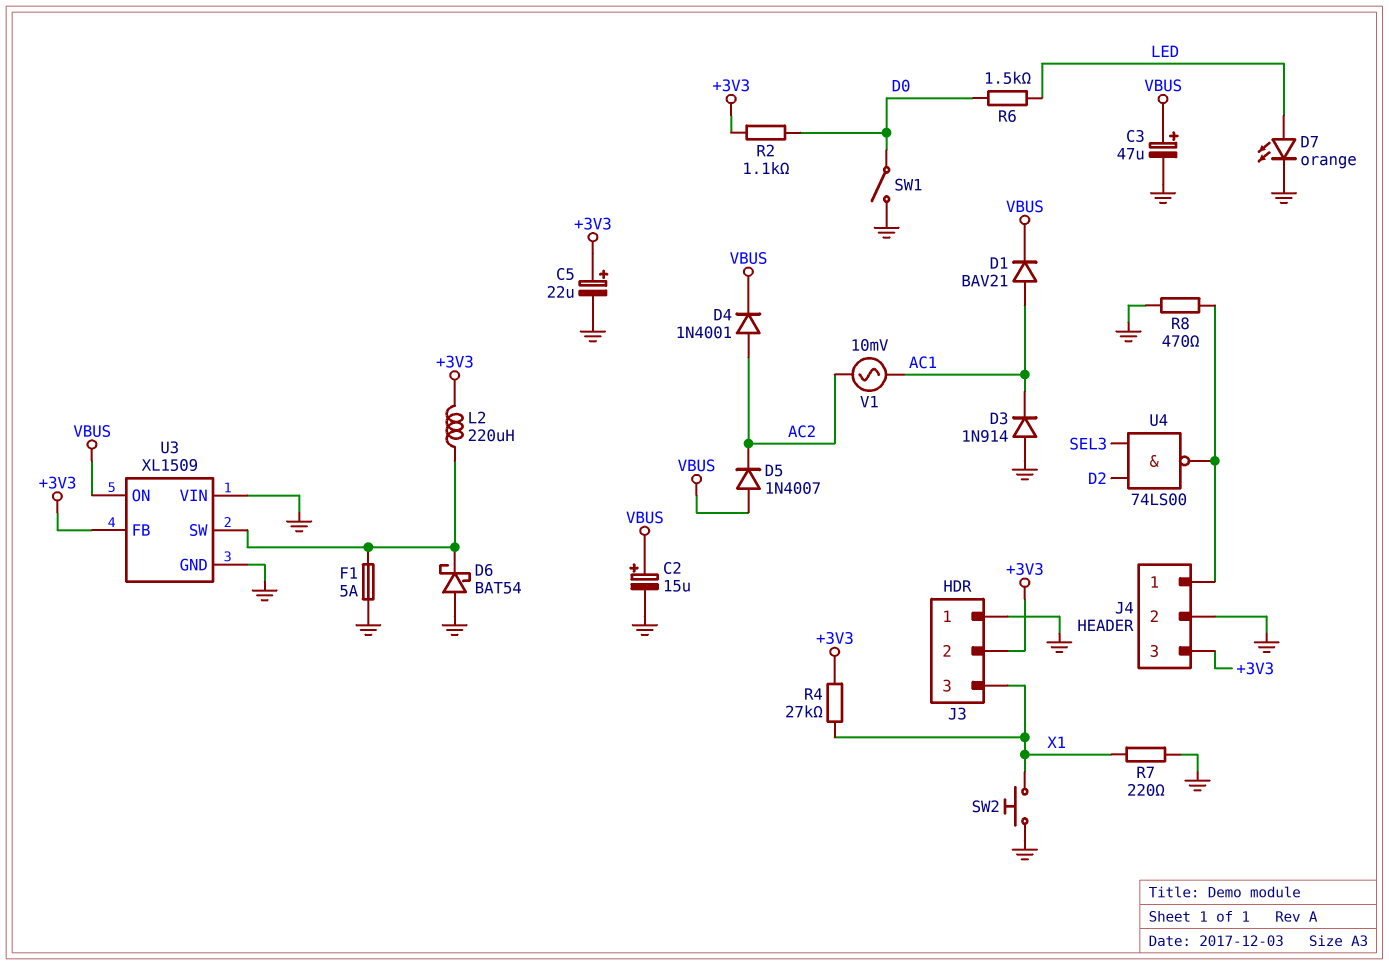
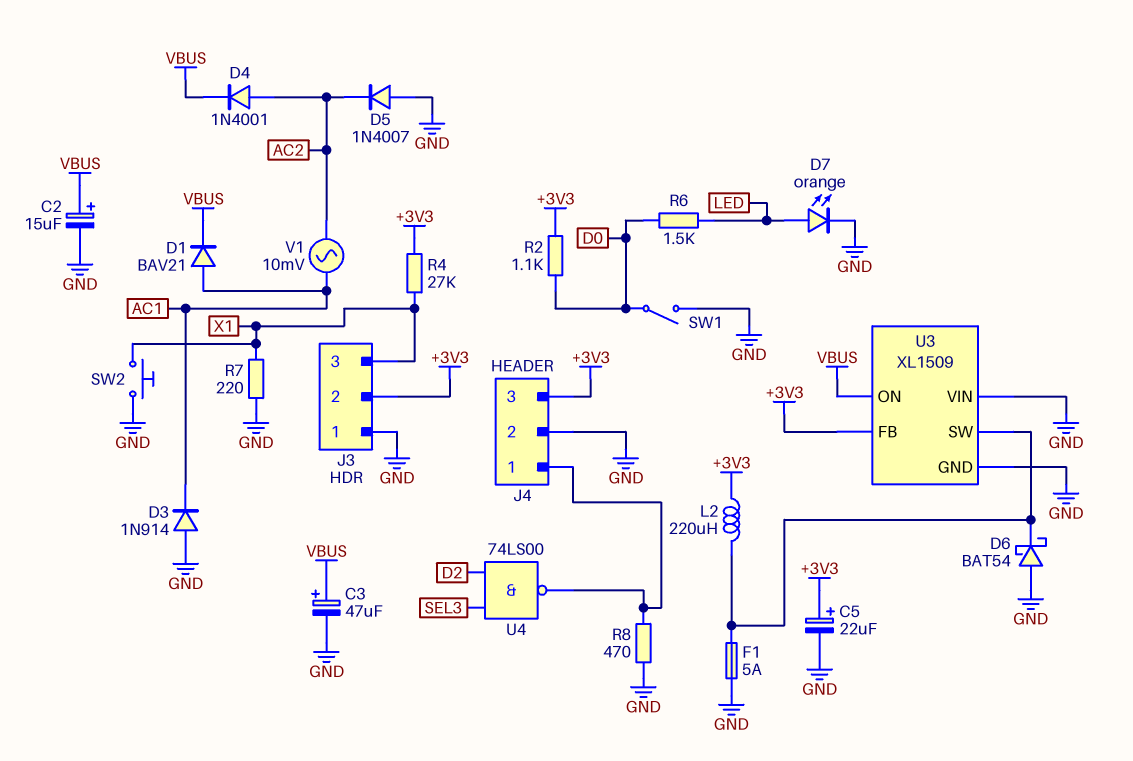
D5: diode 1N4007 (A VBUS, K AC2) -> diode 1N4007 (A GND, K AC2)

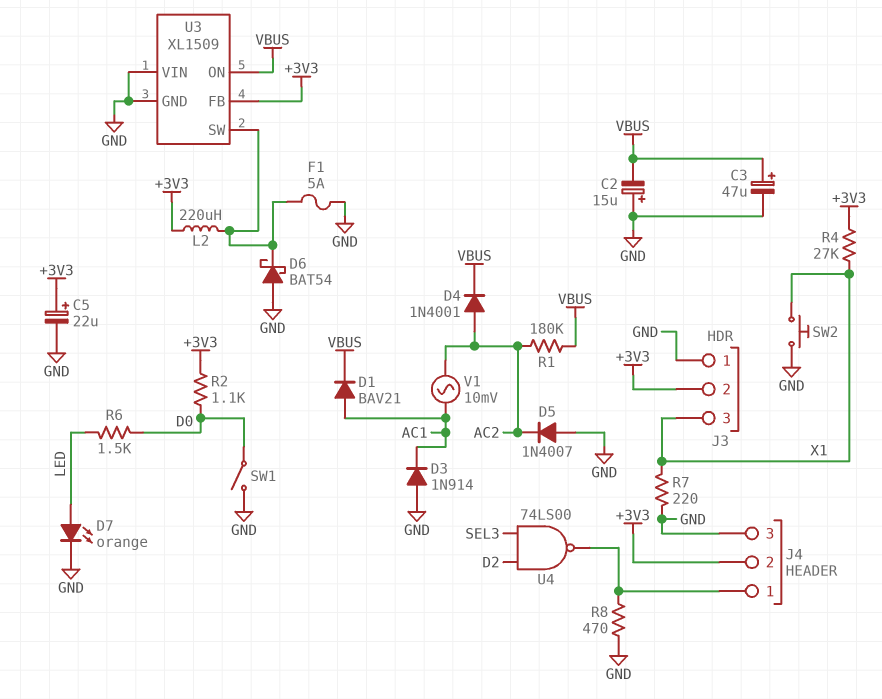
C2: 15uF (plus VBUS, minus GND) -> 15uF (plus GND, minus VBUS)
J4 pin 2: GND -> +3V3
J4 pin 3: +3V3 -> GND
R1: none -> 180k (AC2, VBUS)

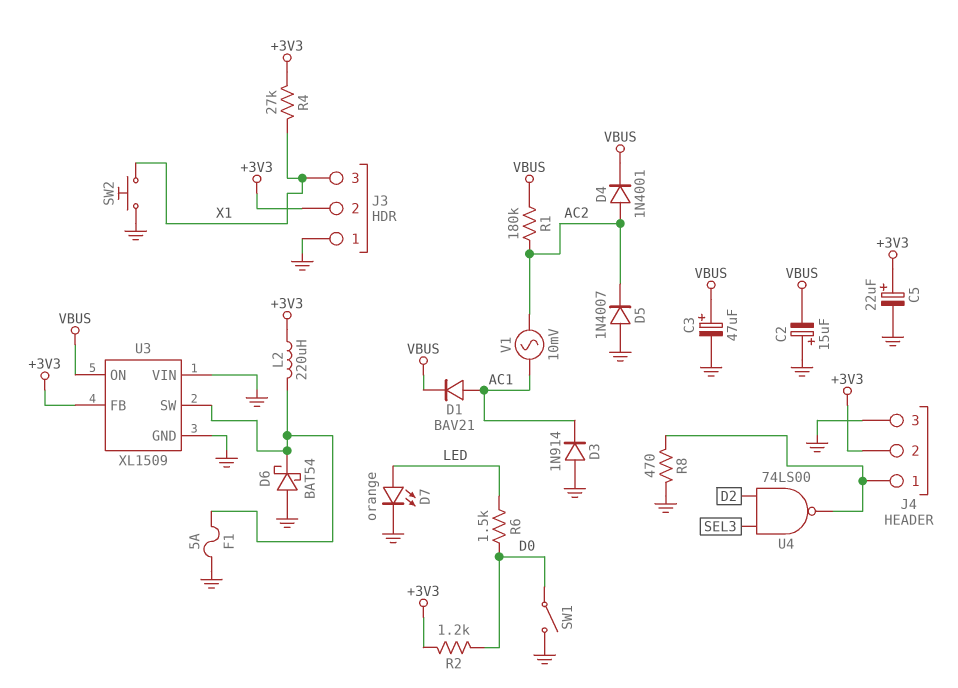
R2: 1.1k (+3V3, D0) -> 1.2k (+3V3, D0)
R7: 220 (GND, X1) -> none

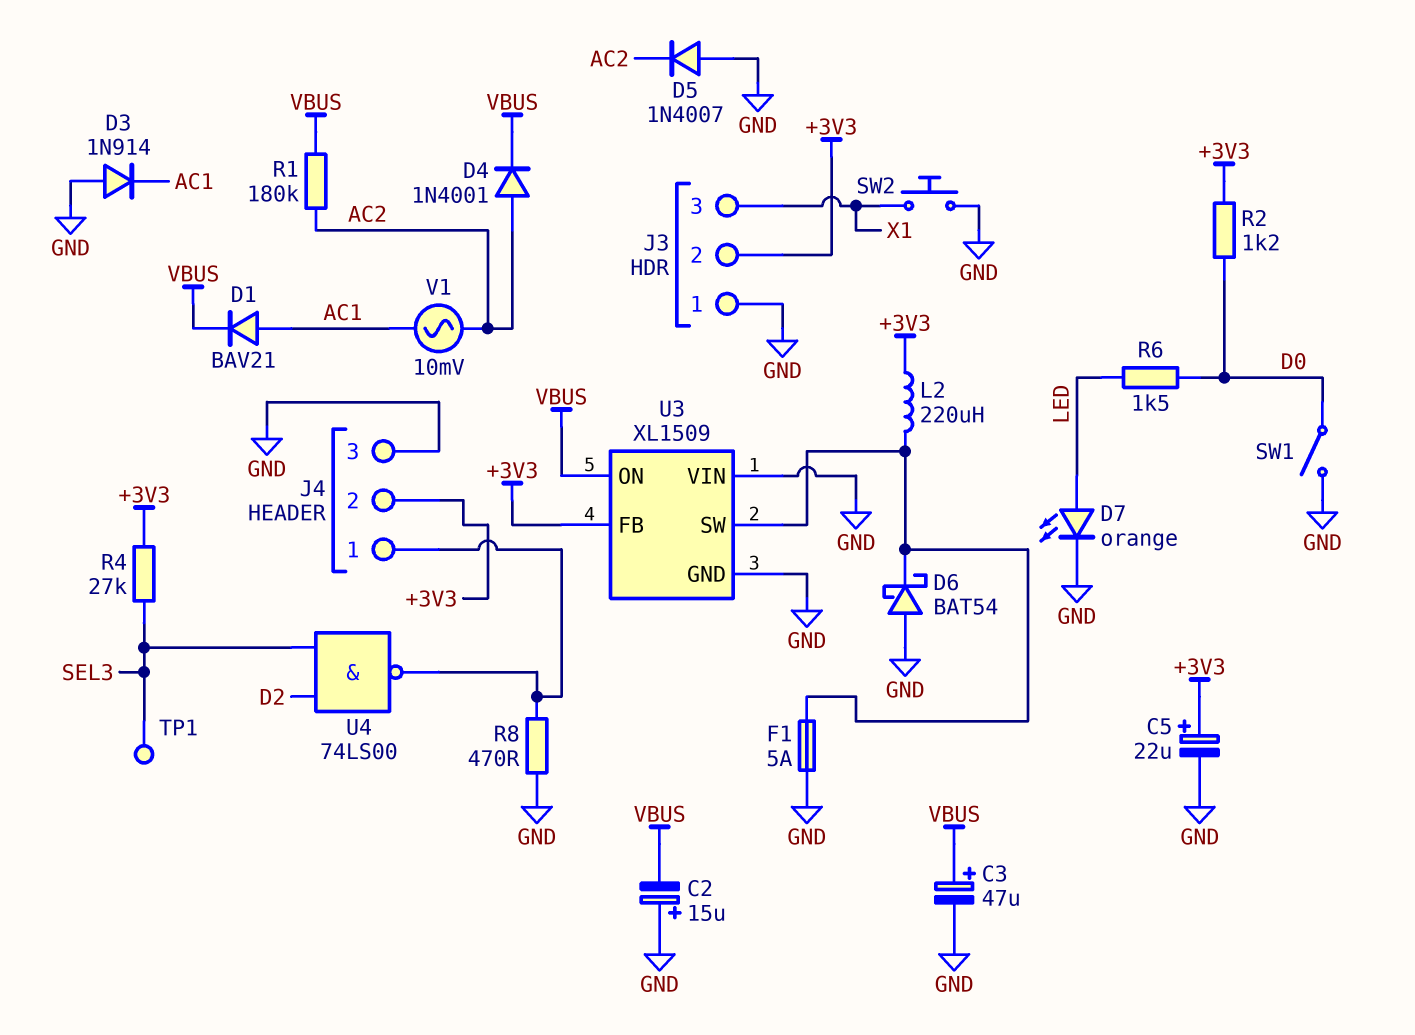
R4: 27k (+3V3, X1) -> 27k (+3V3, SEL3)
TP1: none -> test point (SEL3)

